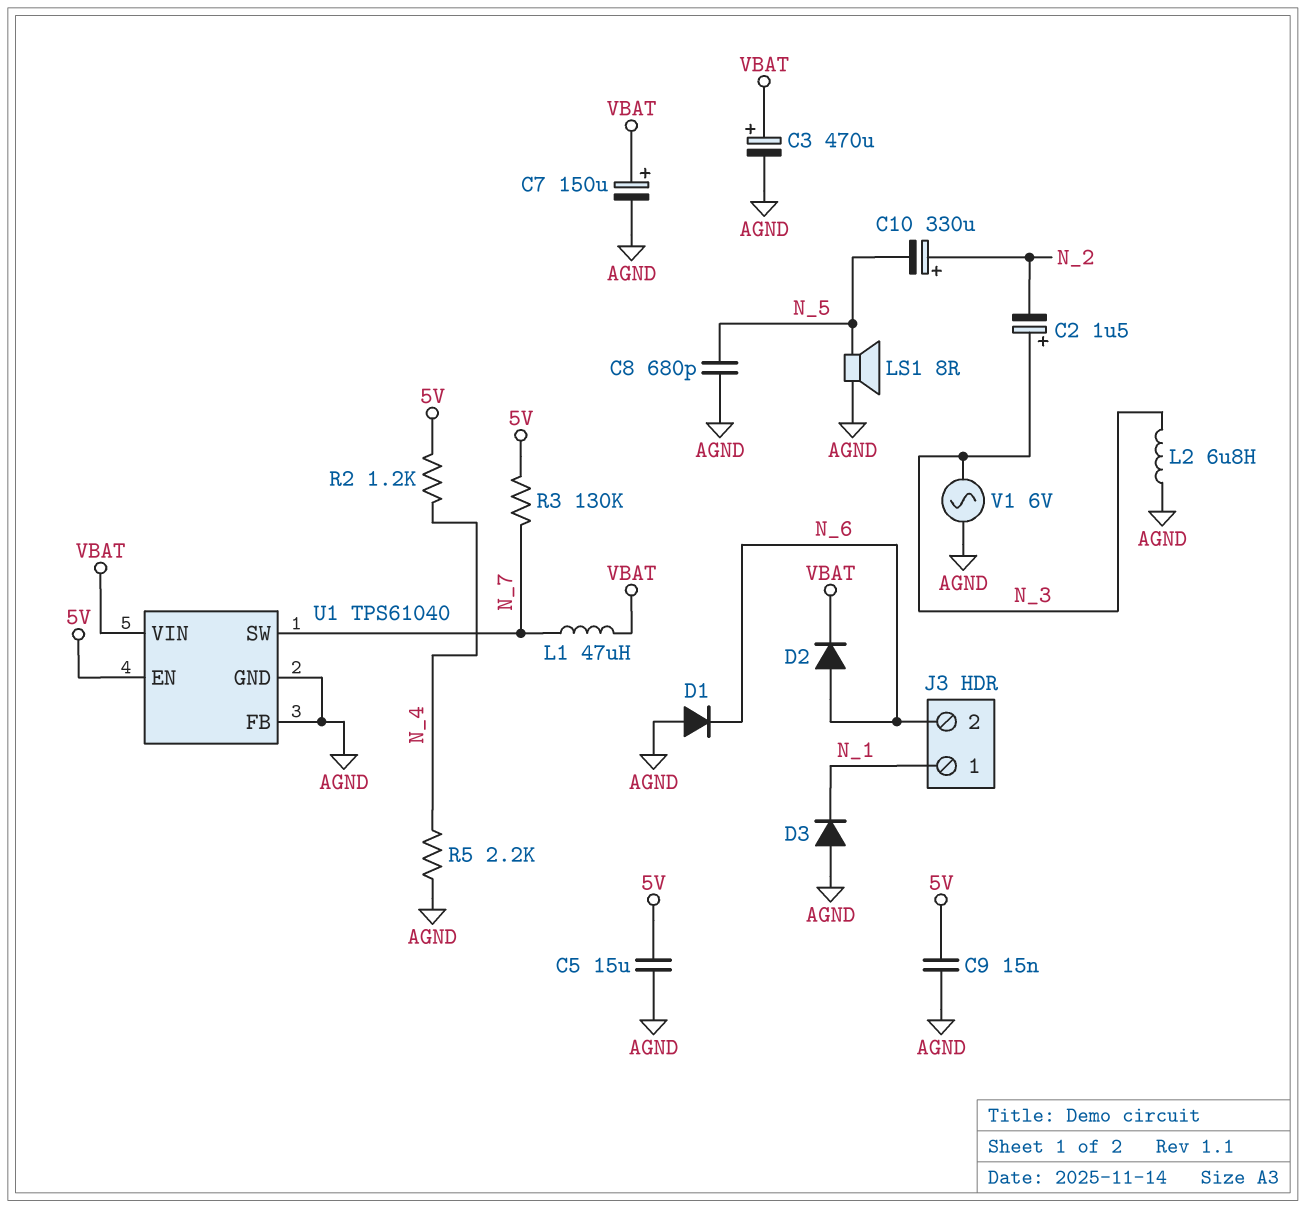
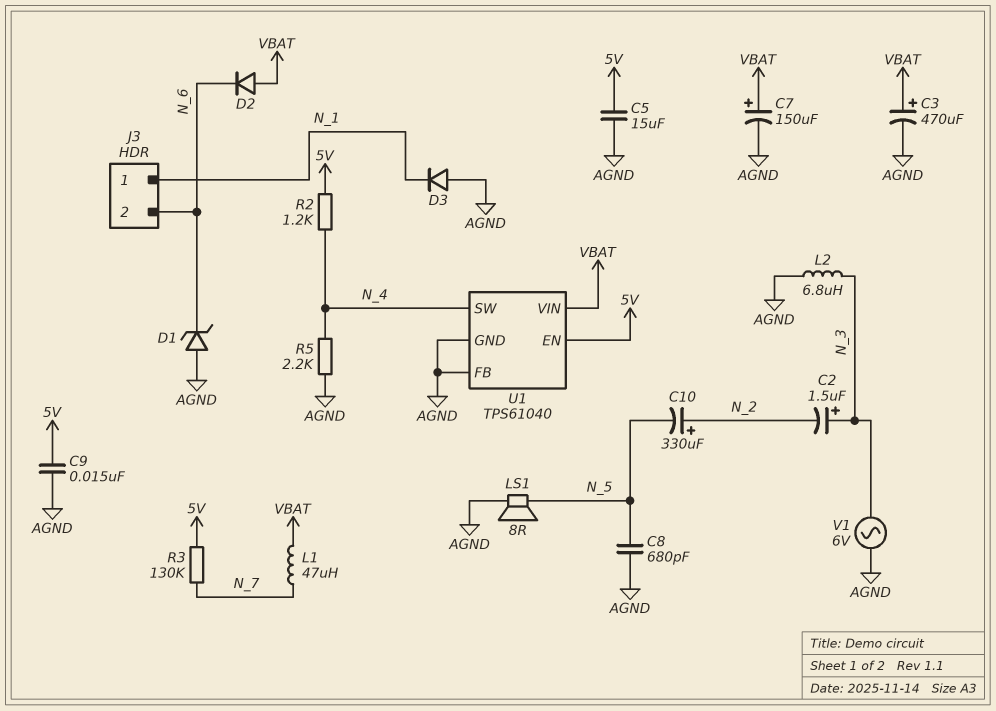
D1: diode (A AGND, K N_6) -> zener (A AGND, K N_6)
D2: diode (A N_6, K VBAT) -> diode (A VBAT, K N_6)
U1 pin SW: N_7 -> N_4

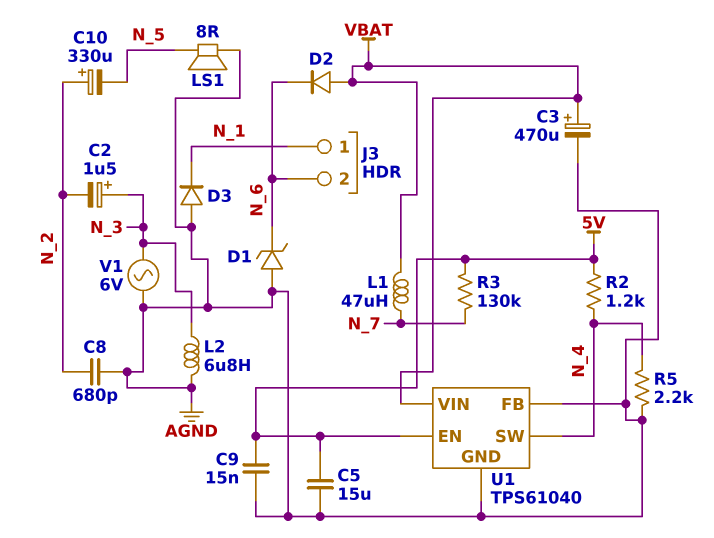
C7: 150uF (plus VBAT, minus AGND) -> none
C8: 680pF (AGND, N_5) -> 680pF (AGND, N_2)

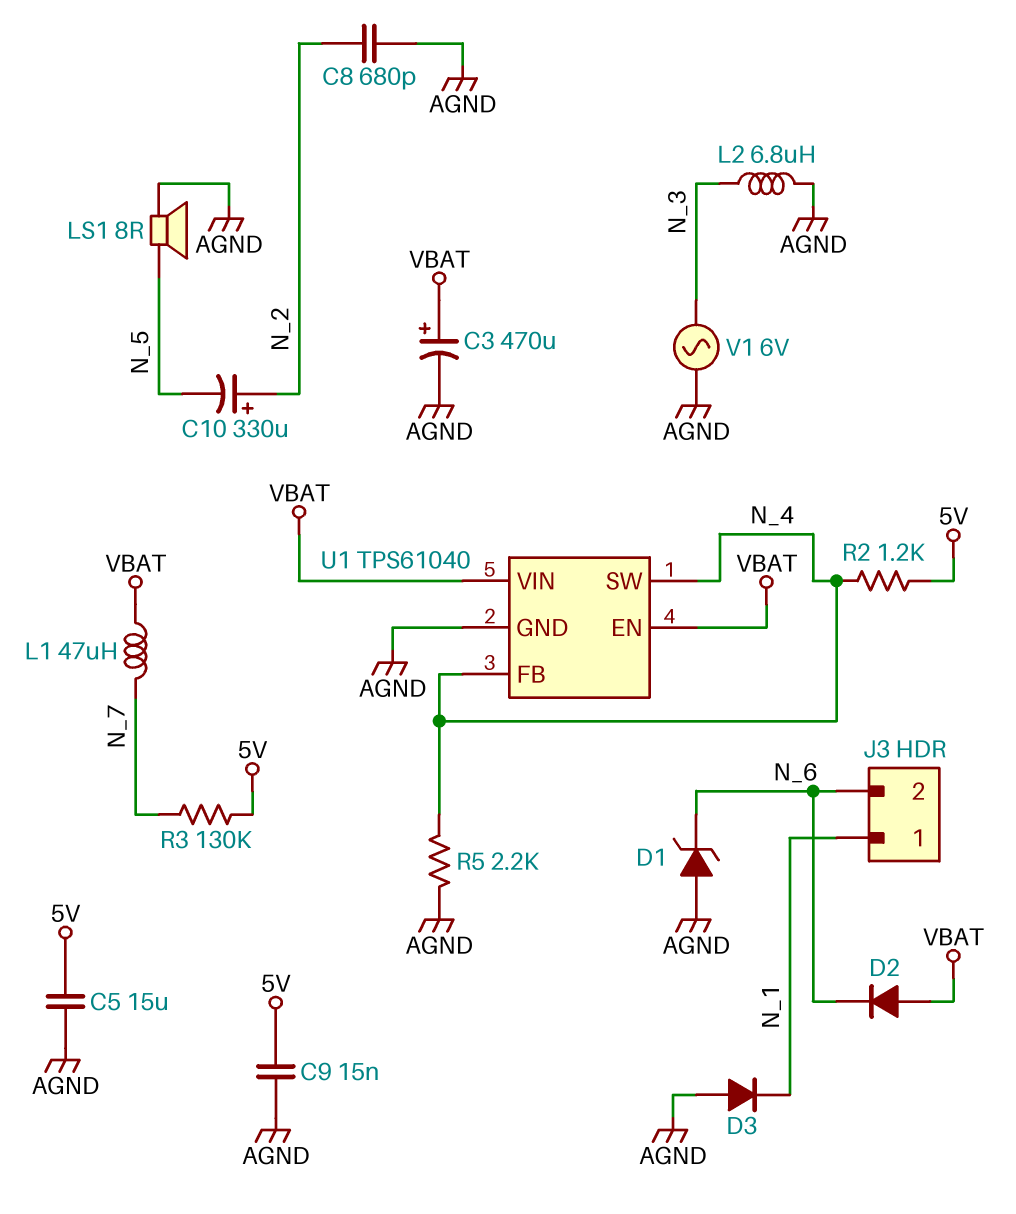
C2: 1.5uF (plus N_3, minus N_2) -> none
U1 pin EN: 5V -> VBAT
U1 pin FB: AGND -> N_4

